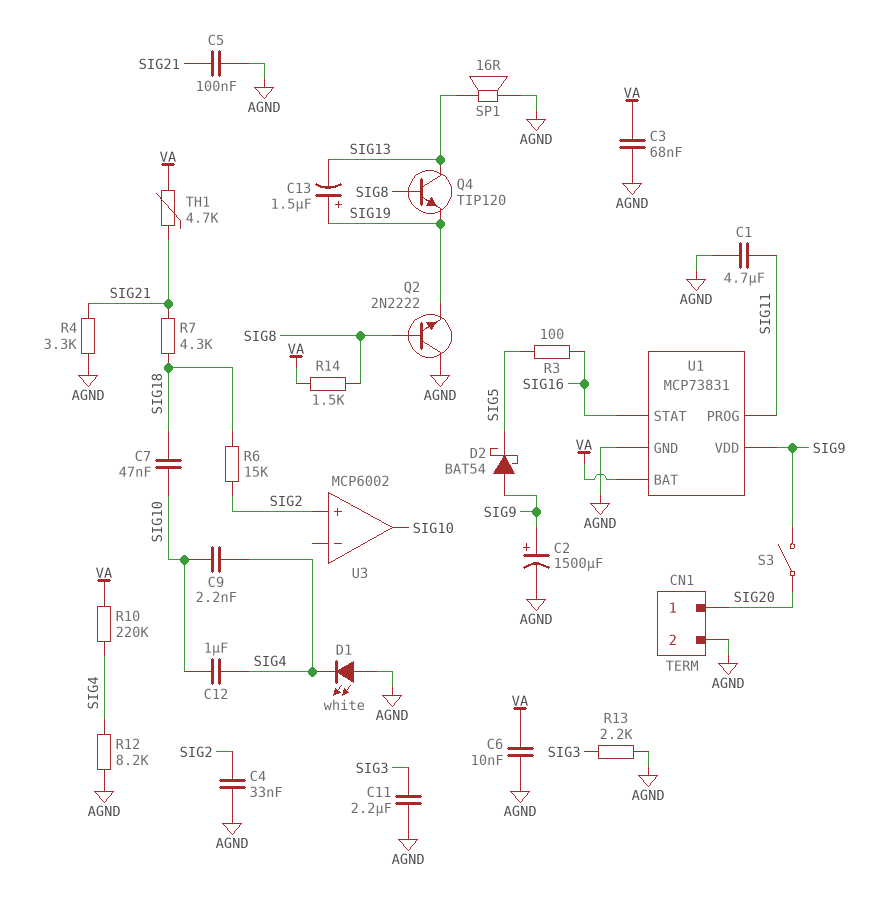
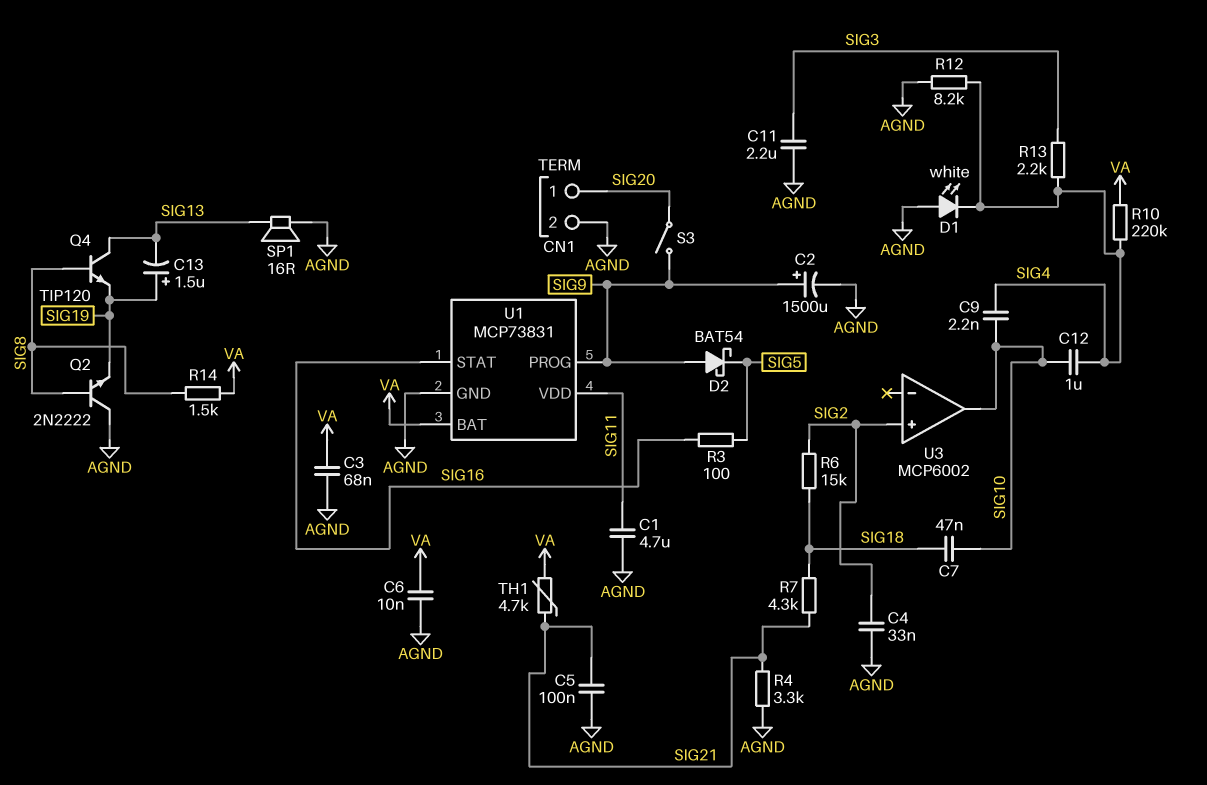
R13: 2.2k (AGND, SIG3) -> 2.2k (SIG3, SIG4)
U1 pin PROG: SIG11 -> SIG9
U1 pin VDD: SIG9 -> SIG11

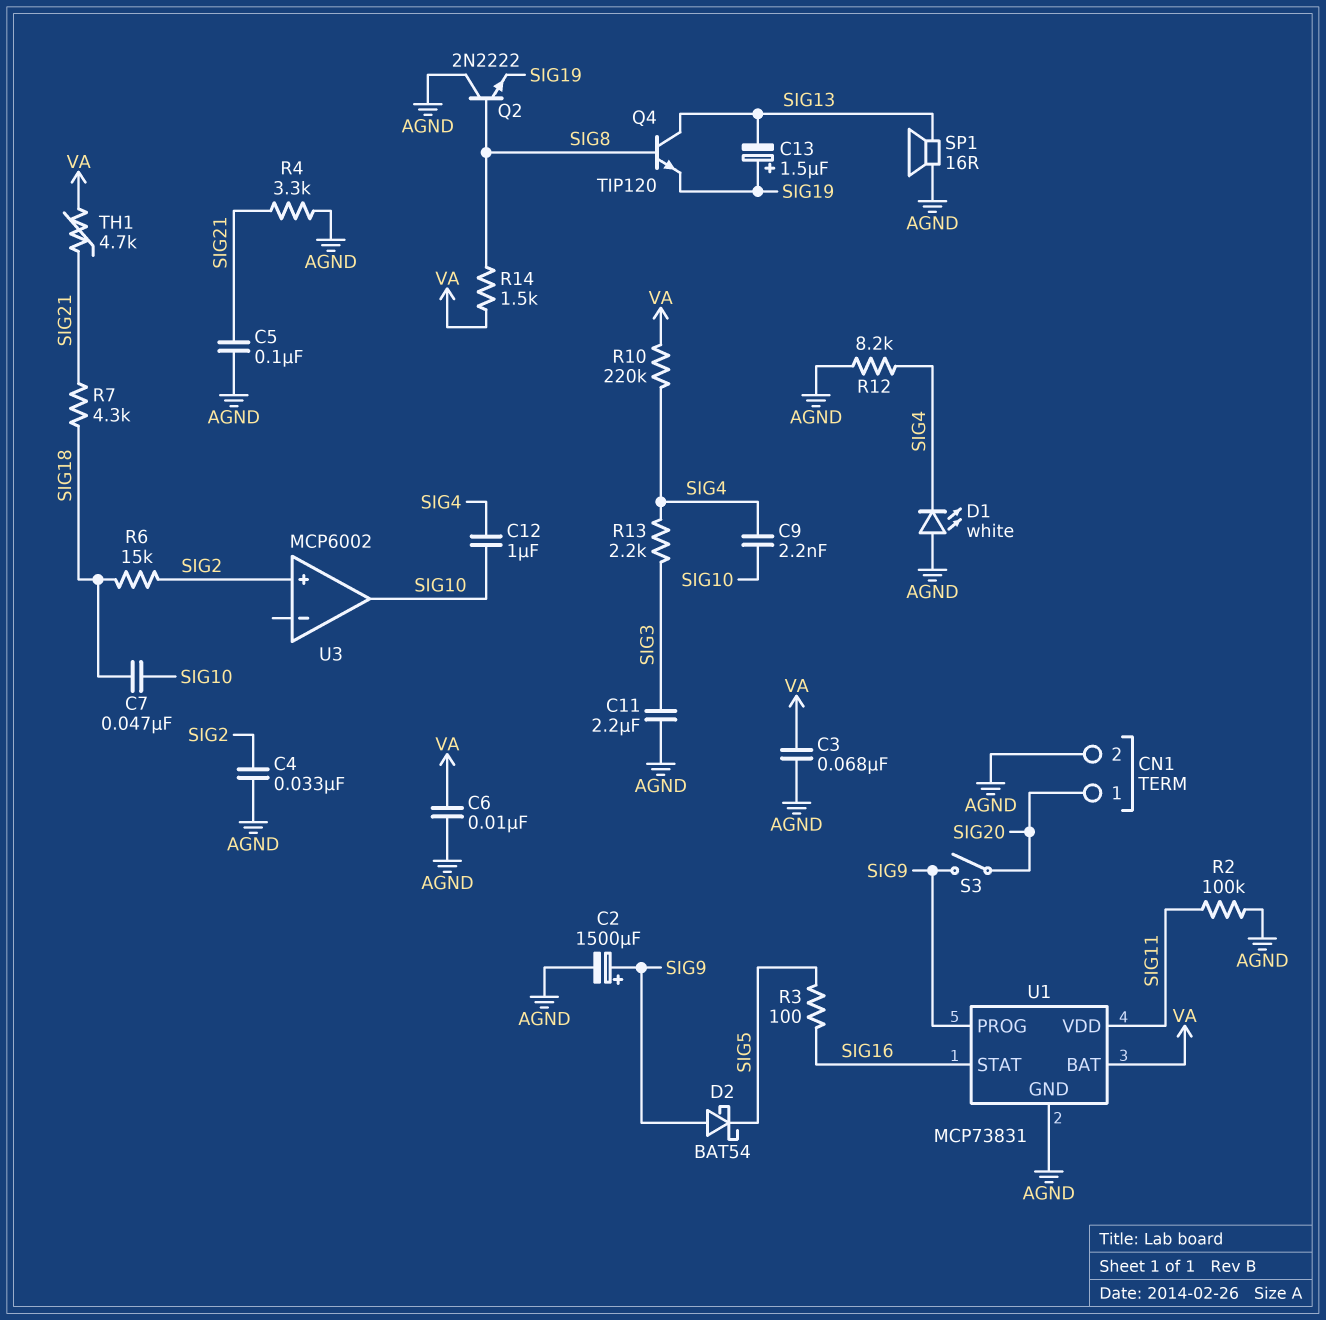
C1: 4.7uF (AGND, SIG11) -> none
R2: none -> 100k (AGND, SIG11)

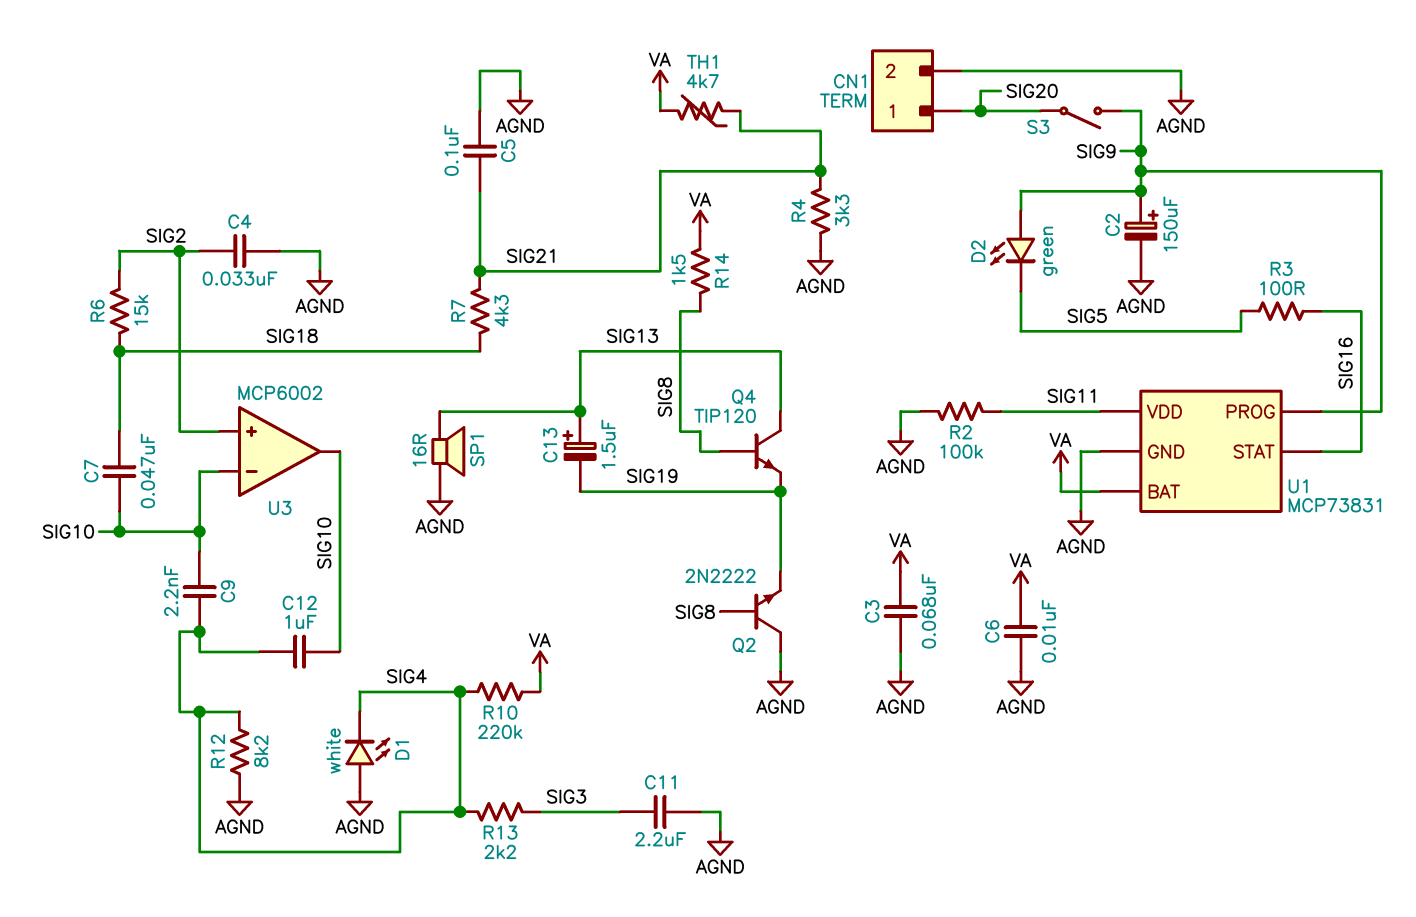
C2: 1500uF (plus SIG9, minus AGND) -> 150uF (plus SIG9, minus AGND)
C13: 1.5uF (plus SIG19, minus SIG13) -> 1.5uF (plus SIG13, minus SIG19)
D2: schottky BAT54 (A SIG9, K SIG5) -> LED green (A SIG9, K SIG5)
U3 pin in-: none -> SIG10

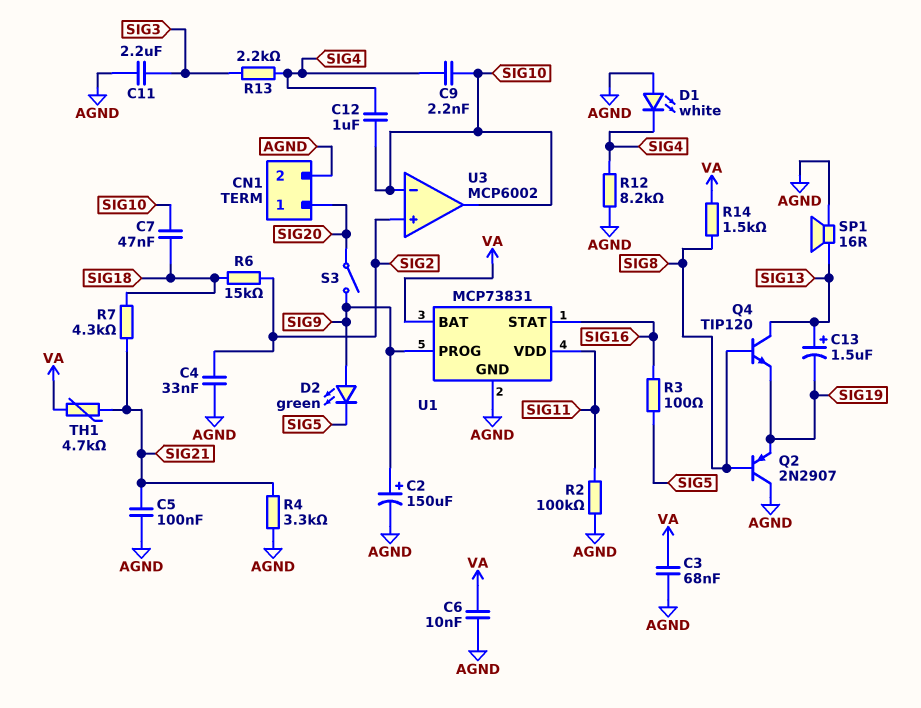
Q2: NPN 2N2222 (B SIG8, C AGND, E SIG19) -> PNP 2N2907 (B SIG8, C AGND, E SIG19)
R10: 220k (SIG4, VA) -> none

